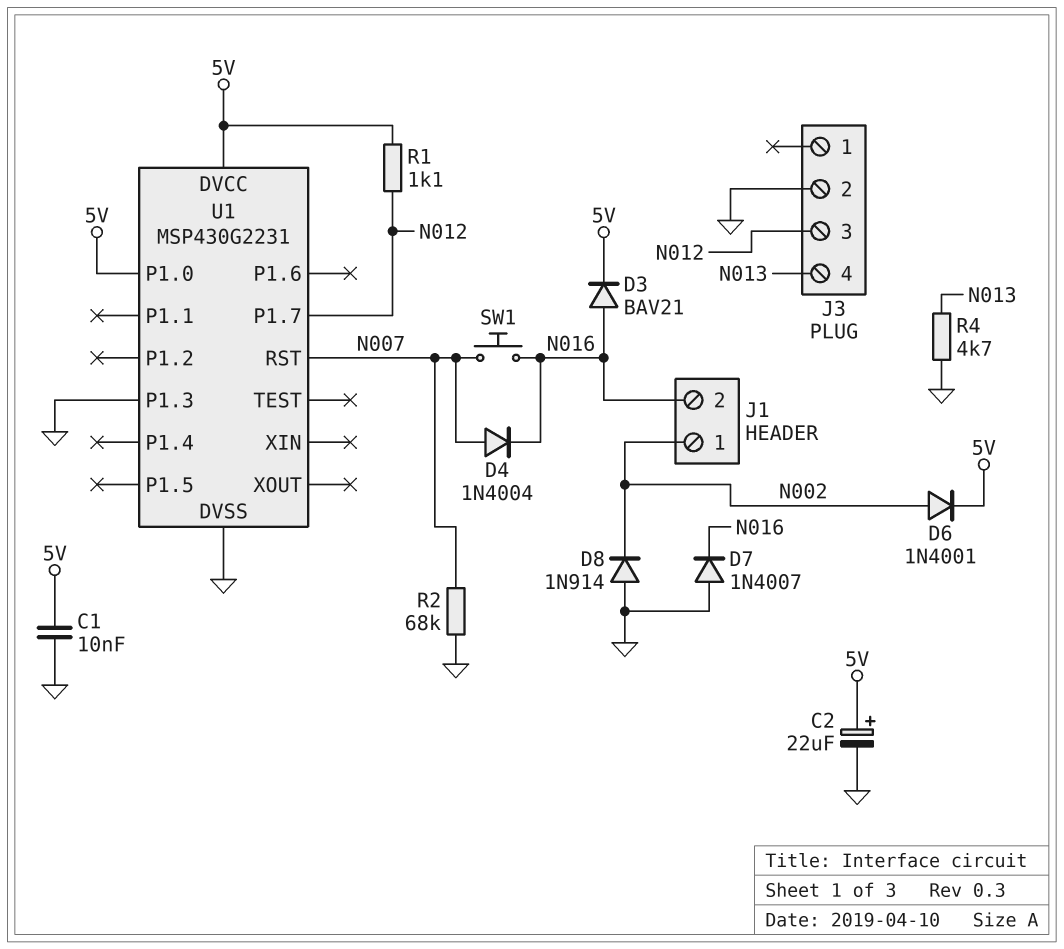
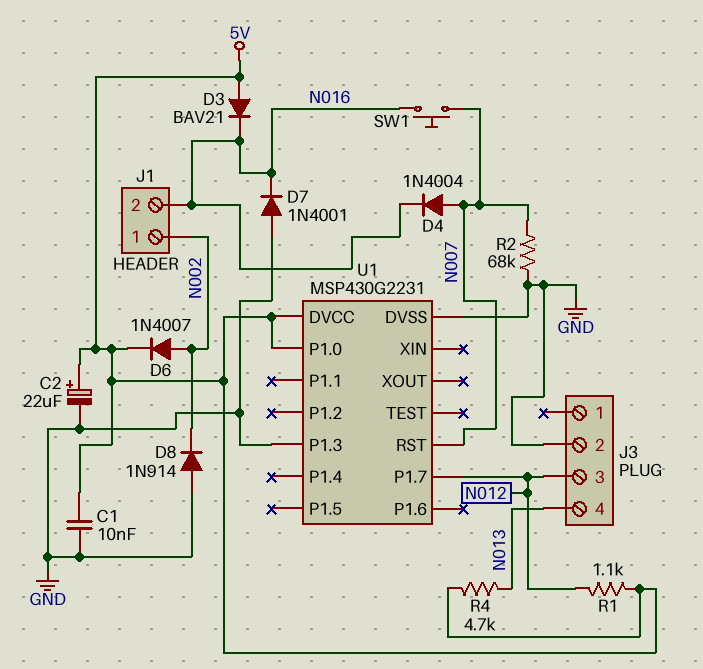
D3: diode BAV21 (A N016, K 5V) -> diode BAV21 (A 5V, K N016)
D6: diode 1N4001 (A N002, K 5V) -> diode 1N4007 (A N002, K 5V)
D7: diode 1N4007 (A GND, K N016) -> diode 1N4001 (A GND, K N016)
R4: 4.7k (GND, N013) -> 4.7k (5V, N013)

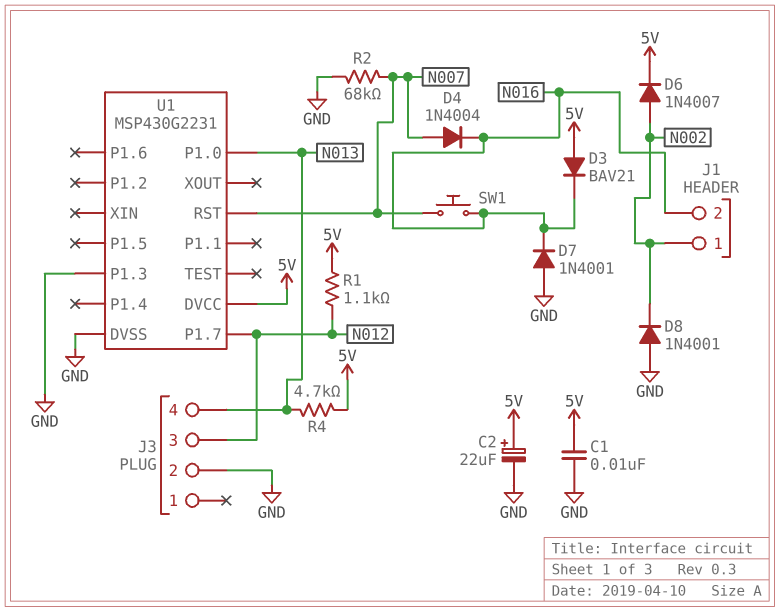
D8: diode 1N914 (A GND, K N002) -> diode 1N4001 (A GND, K N002)
U1 pin P1.0: 5V -> N013

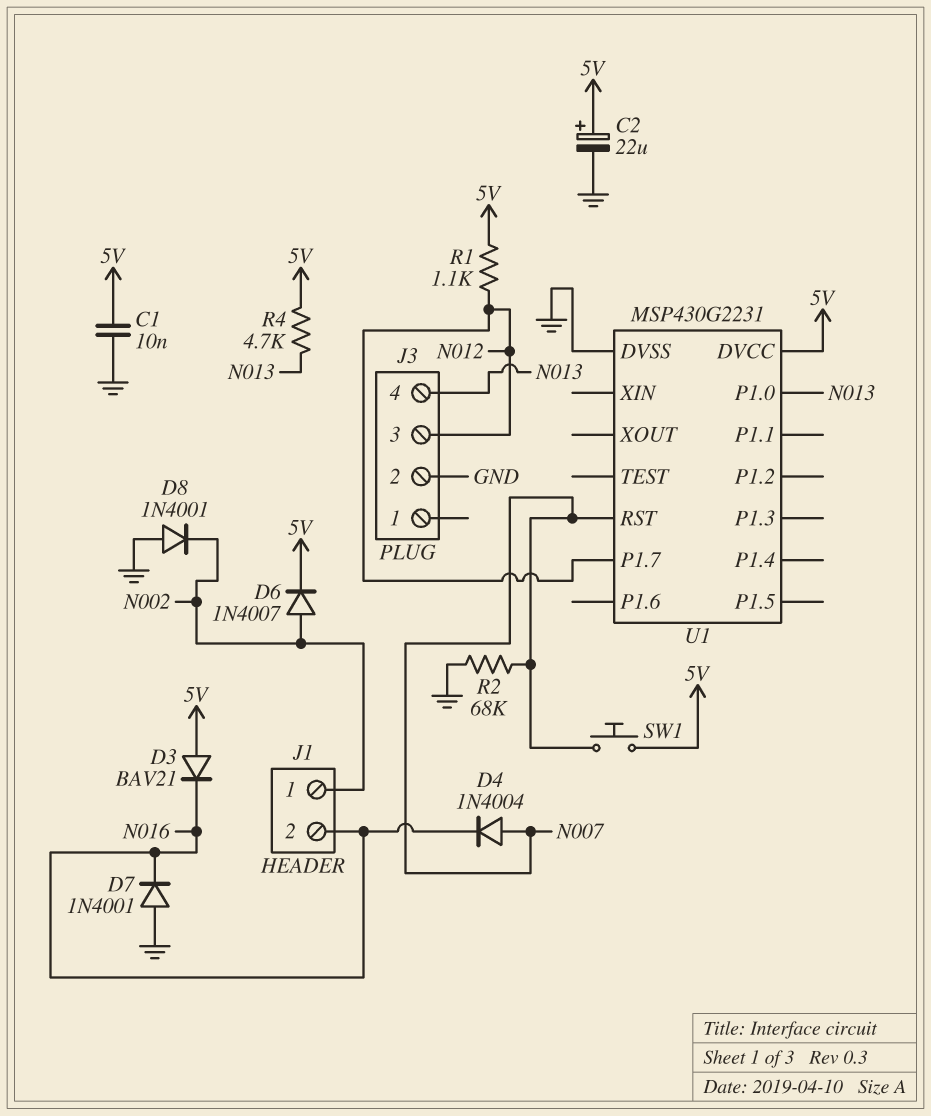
SW1: button (N007, N016) -> button (5V, N007)
U1 pin P1.3: GND -> none

